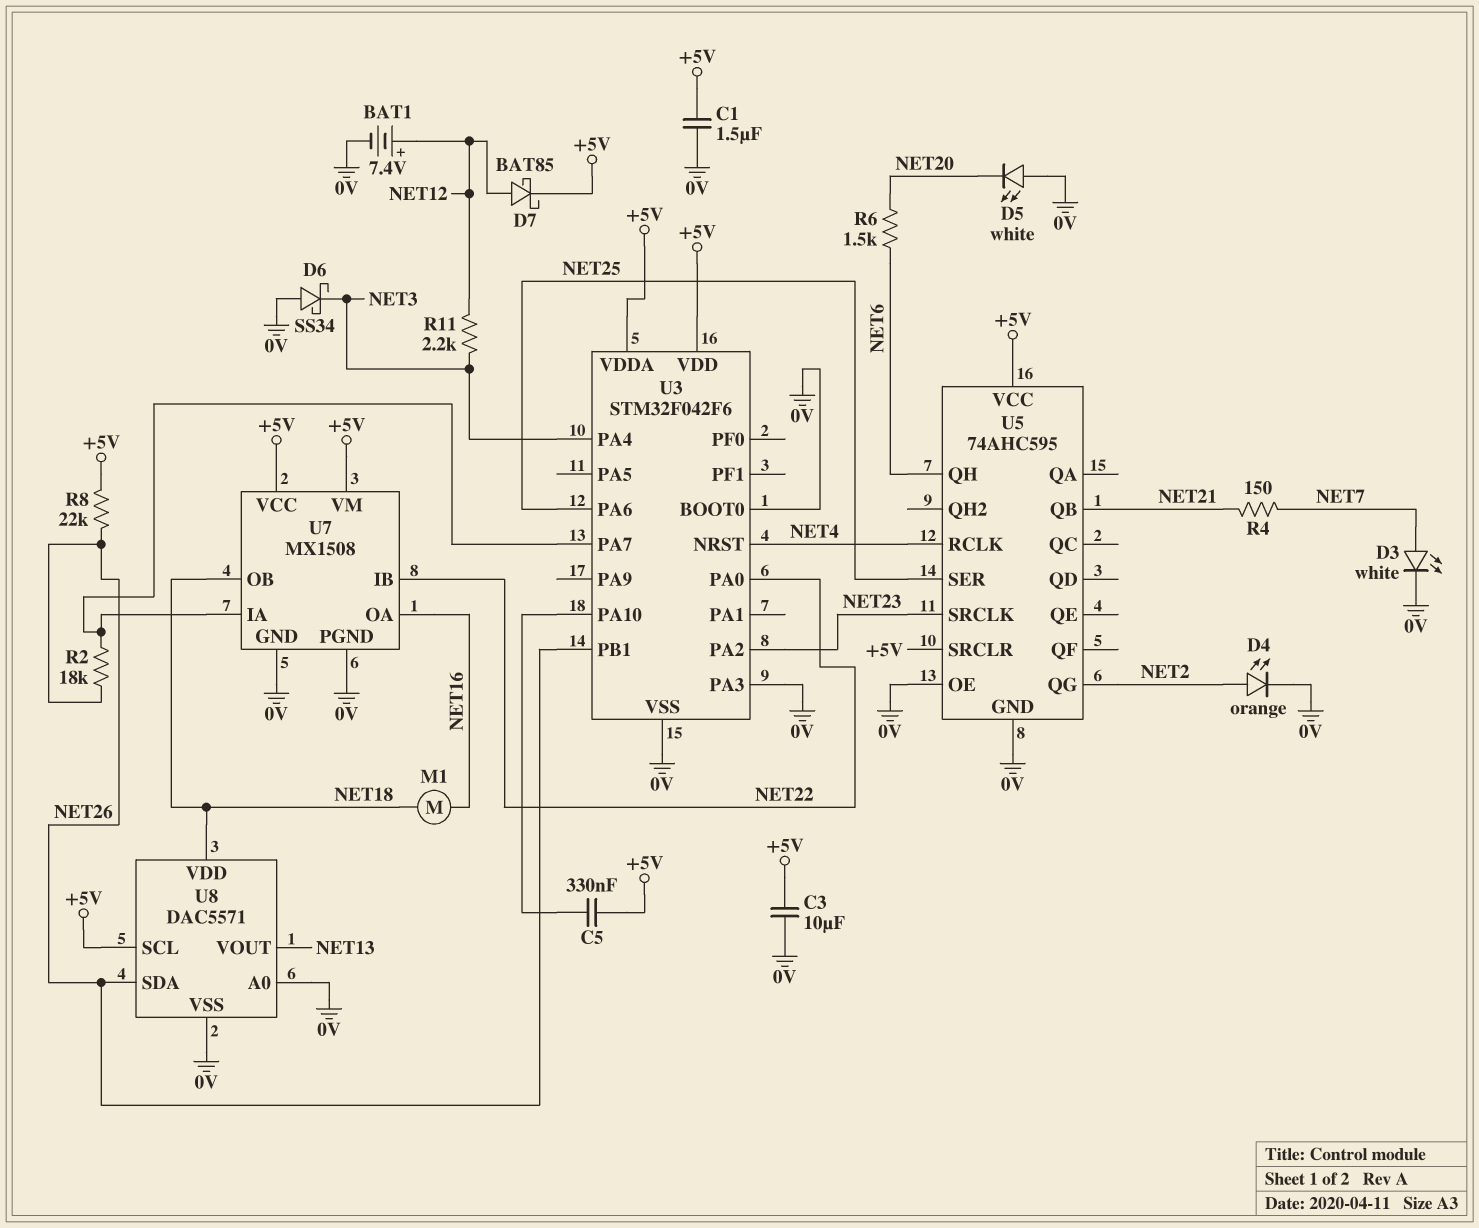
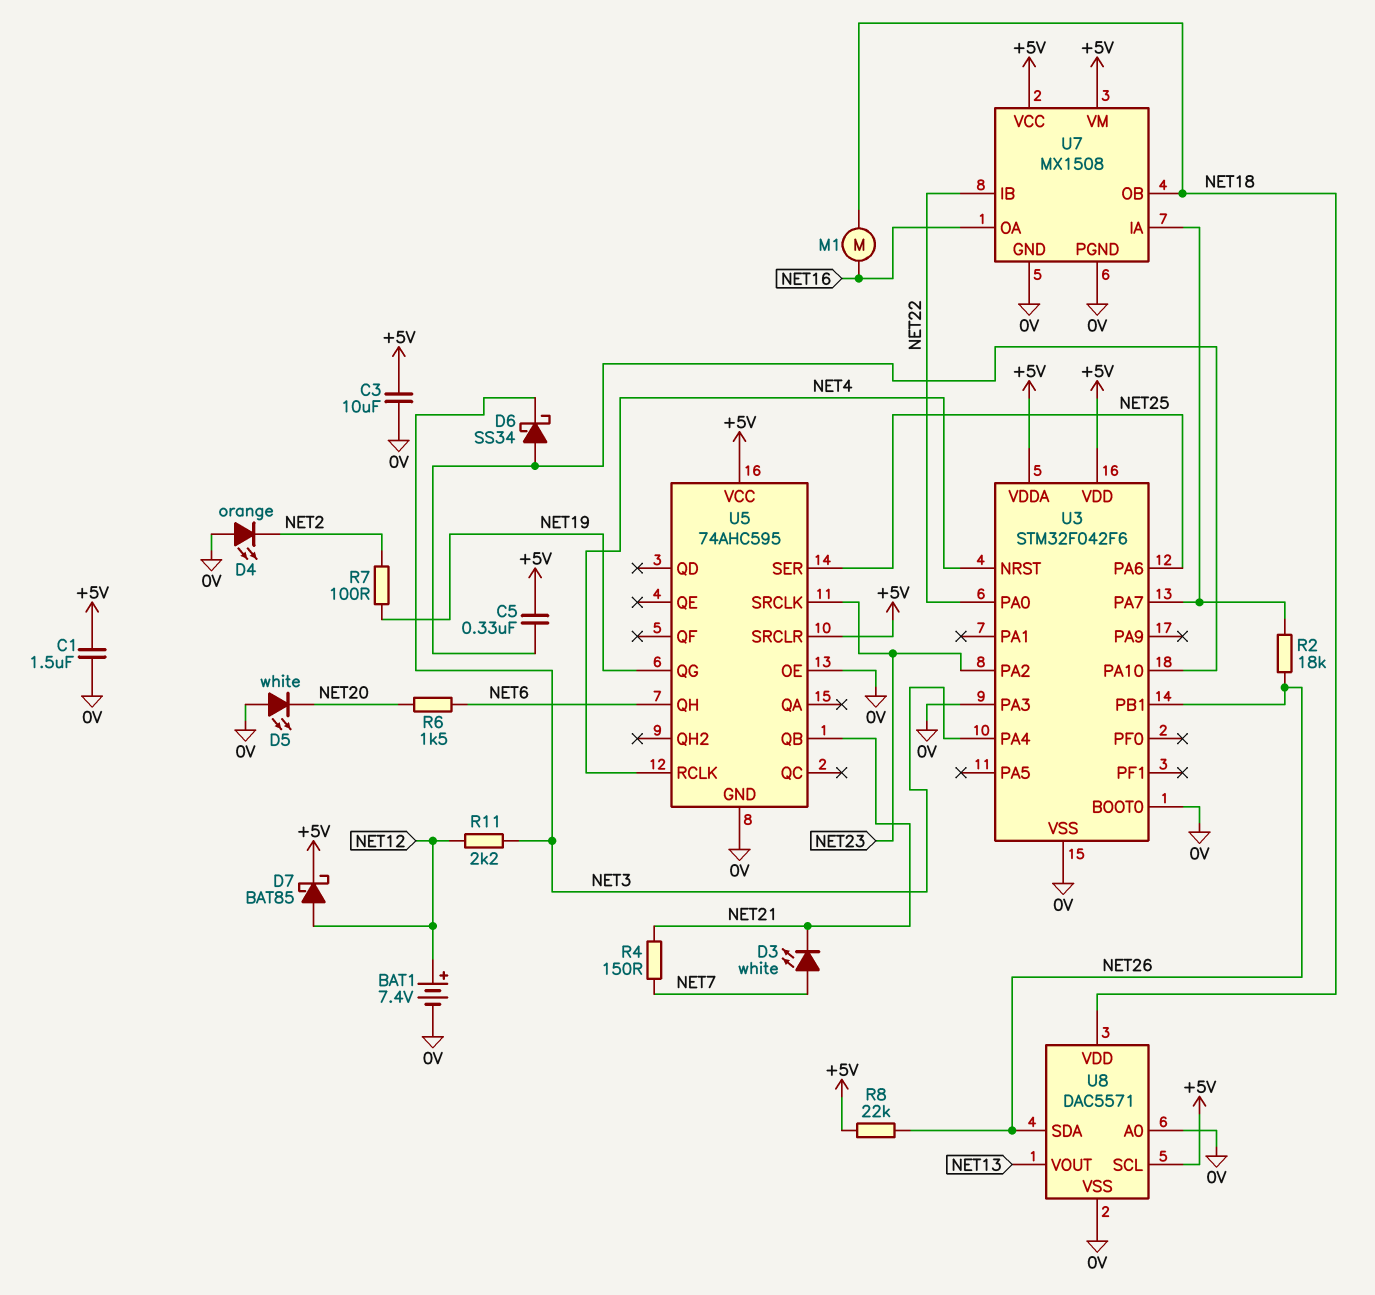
D3: LED white (A NET7, K 0V) -> LED white (A NET7, K NET21)
D4: LED orange (A NET2, K 0V) -> LED orange (A 0V, K NET2)
D6: schottky SS34 (A 0V, K NET3) -> schottky SS34 (A U3/PA10, K NET3)
R7: none -> 100 (NET2, NET19)
U5 pin QG: NET2 -> NET19

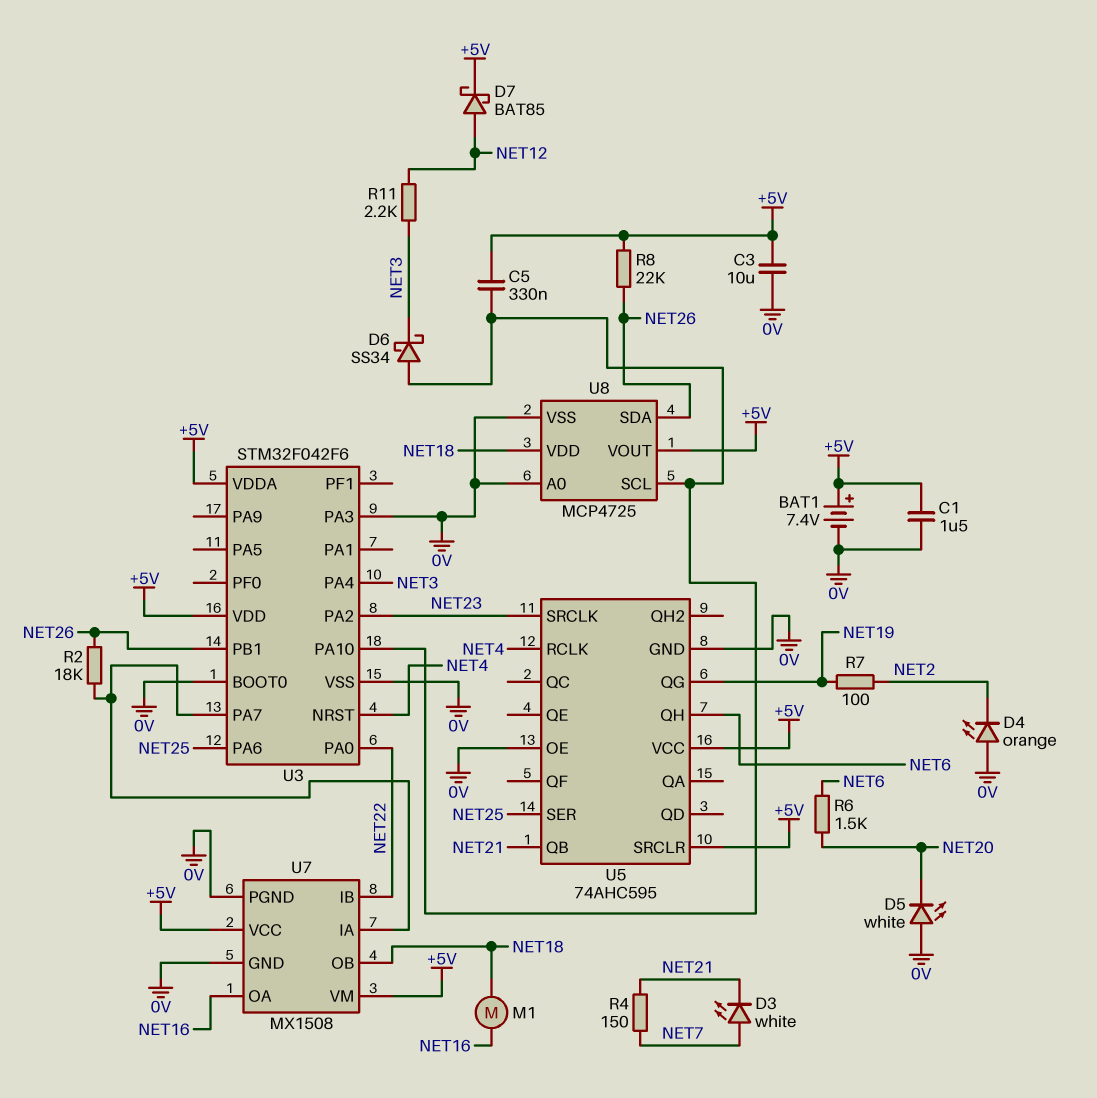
BAT1: 7.4V (plus NET12, minus 0V) -> 7.4V (plus +5V, minus 0V)
U8: DAC5571 -> MCP4725
U8 pin SCL: +5V -> U3/PA10
U8 pin VOUT: NET13 -> +5V

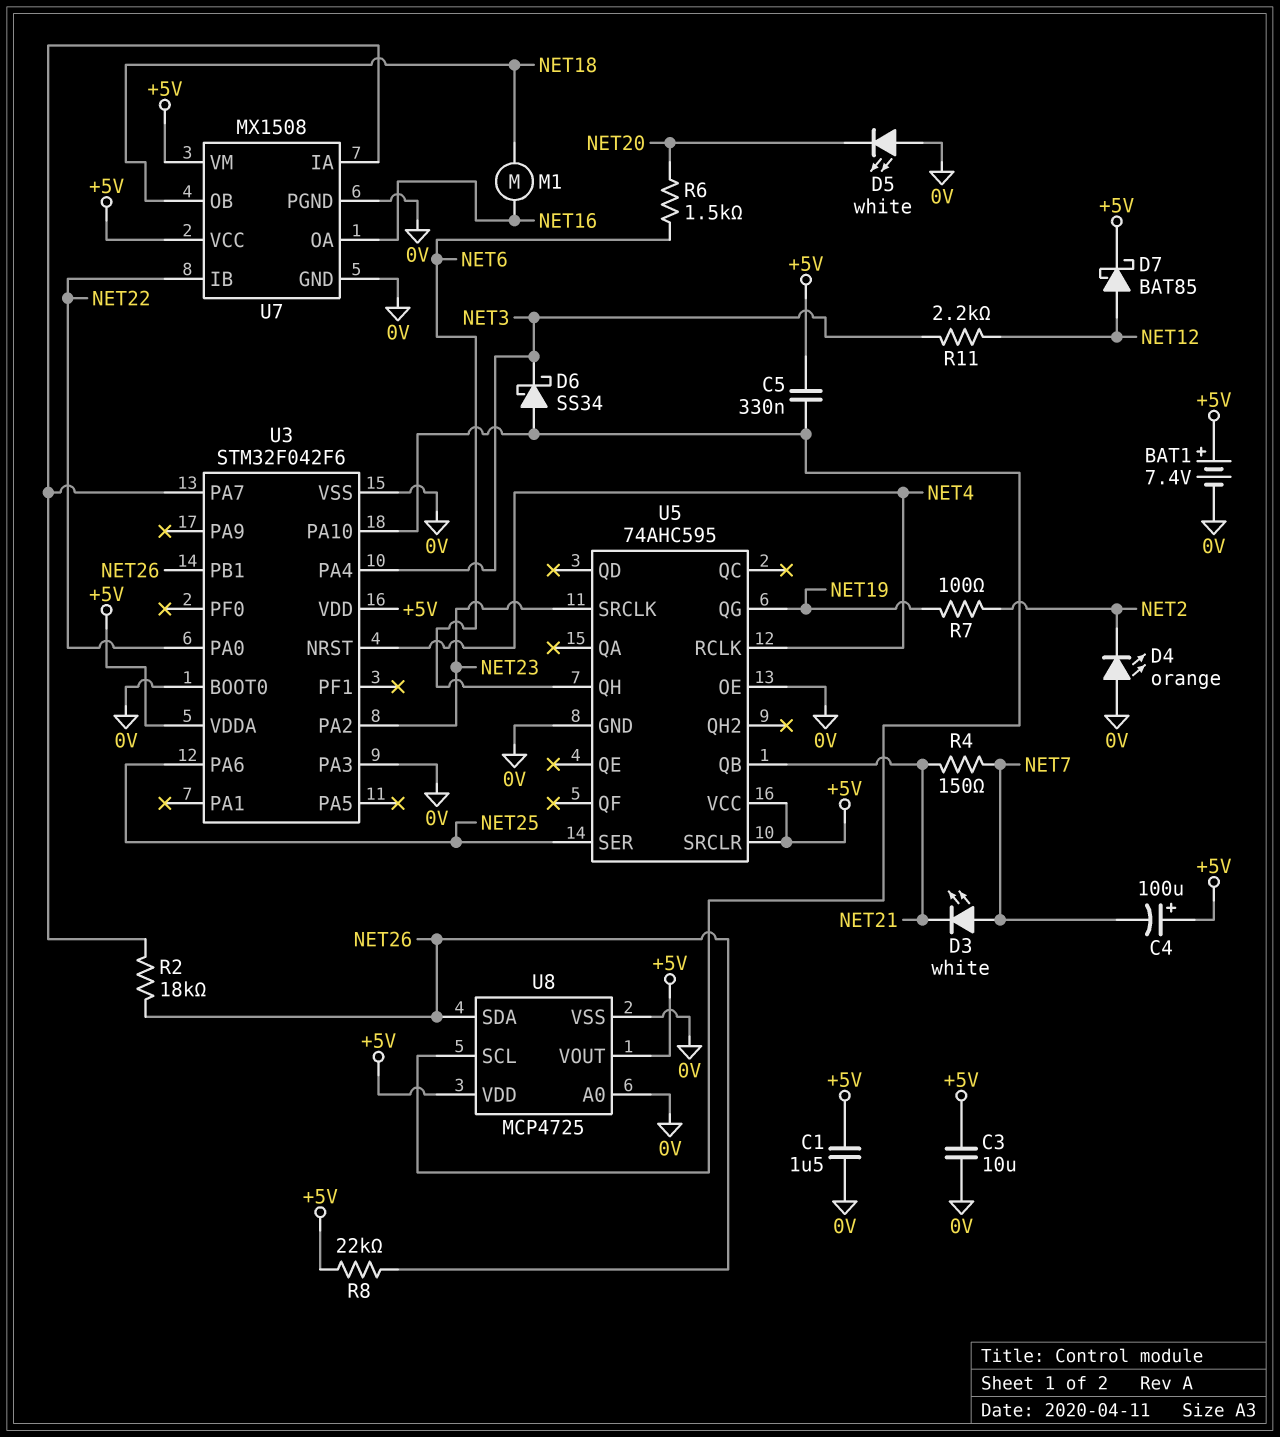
C4: none -> 100uF (plus +5V, minus NET7)
U8 pin VDD: NET18 -> +5V

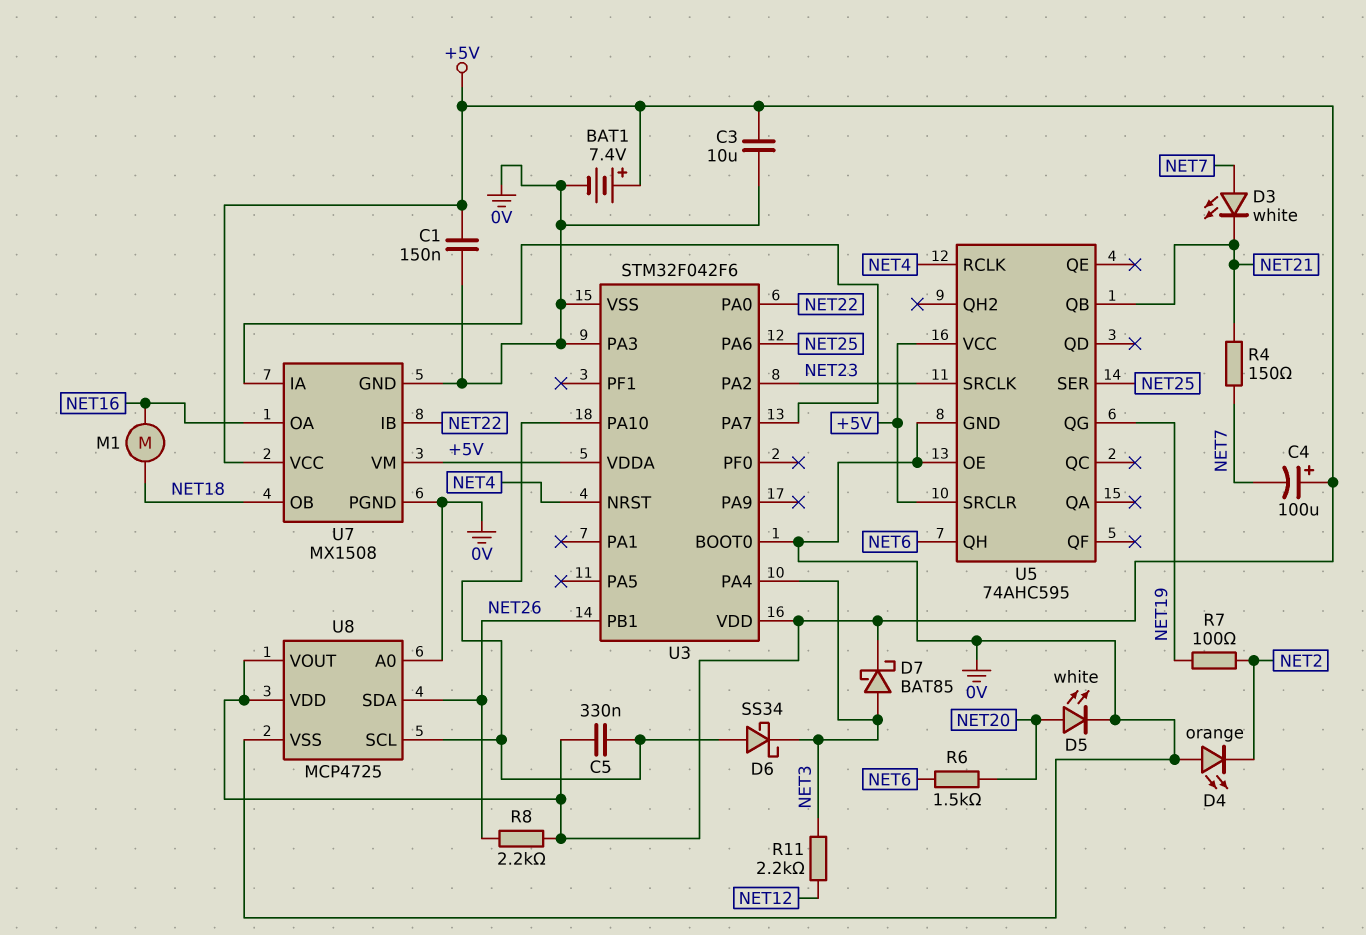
C1: 1.5uF (+5V, 0V) -> 150nF (+5V, 0V)
D5: LED white (A 0V, K NET20) -> LED white (A NET20, K 0V)
D7: schottky BAT85 (A NET12, K +5V) -> schottky BAT85 (A NET3, K +5V)
R2: 18k (NET26, U3/PA7) -> none
R8: 22k (+5V, NET26) -> 2.2k (+5V, NET26)

